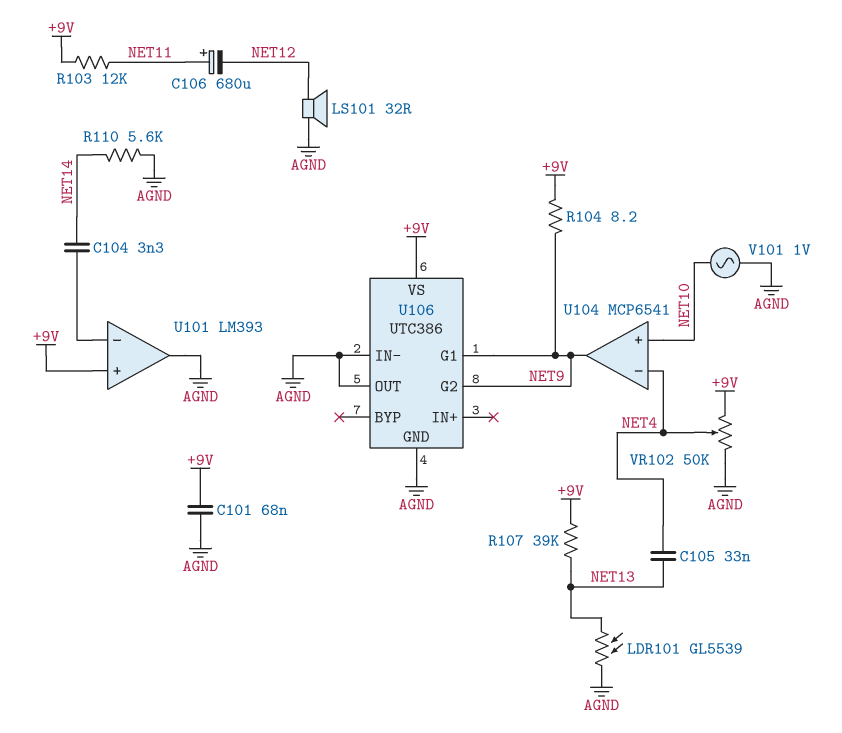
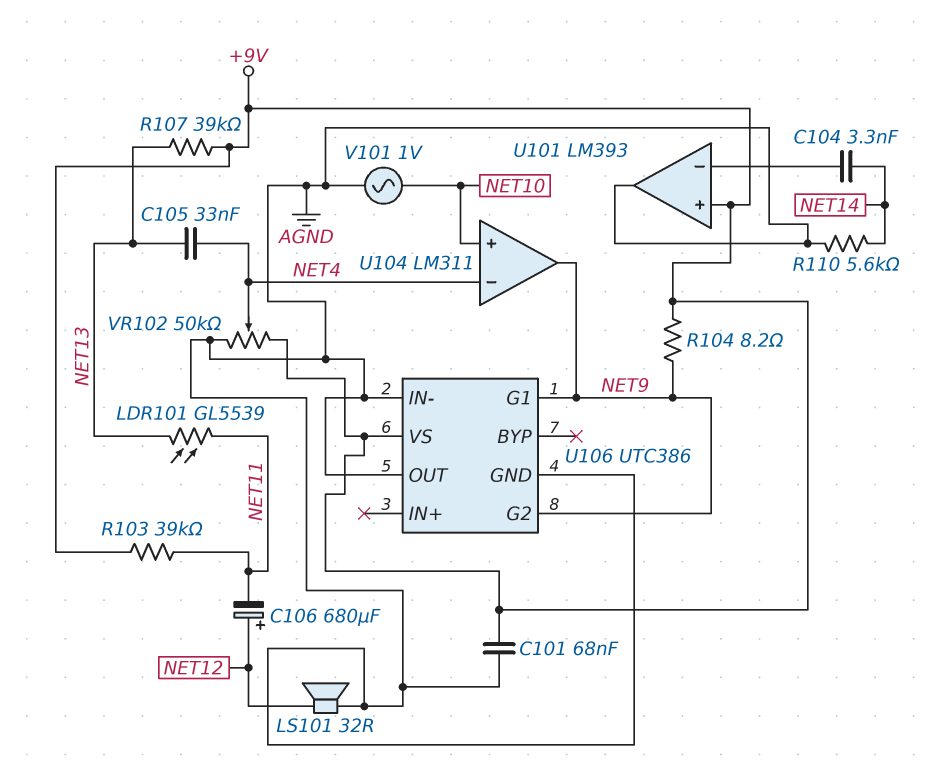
C106: 680uF (plus NET11, minus NET12) -> 680uF (plus NET12, minus NET11)
LDR101: GL5539 (AGND, NET13) -> GL5539 (NET11, NET13)
R103: 12k (+9V, NET11) -> 39k (+9V, NET11)
U104: MCP6541 -> LM311

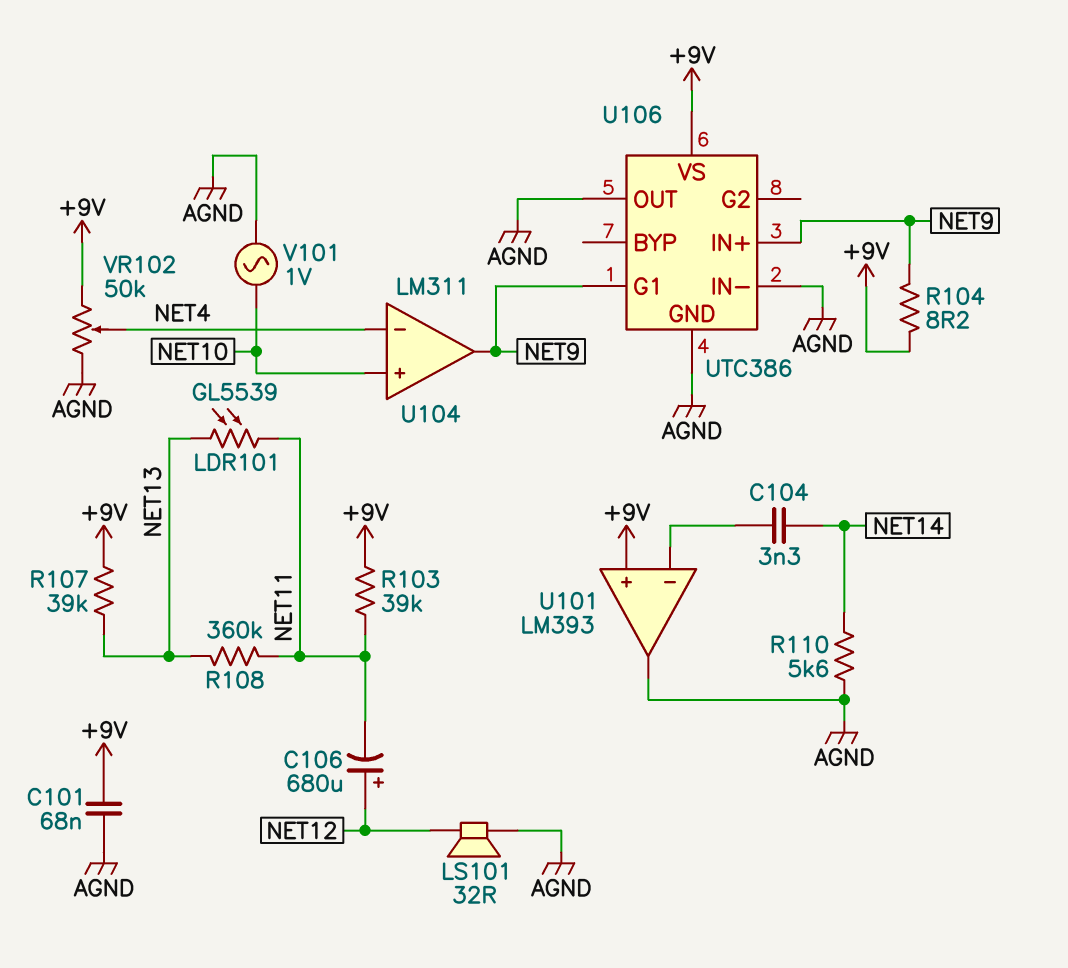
C105: 33nF (NET4, NET13) -> none
R108: none -> 360k (NET11, NET13)
U106 pin G2: NET9 -> none
U106 pin IN+: none -> NET9

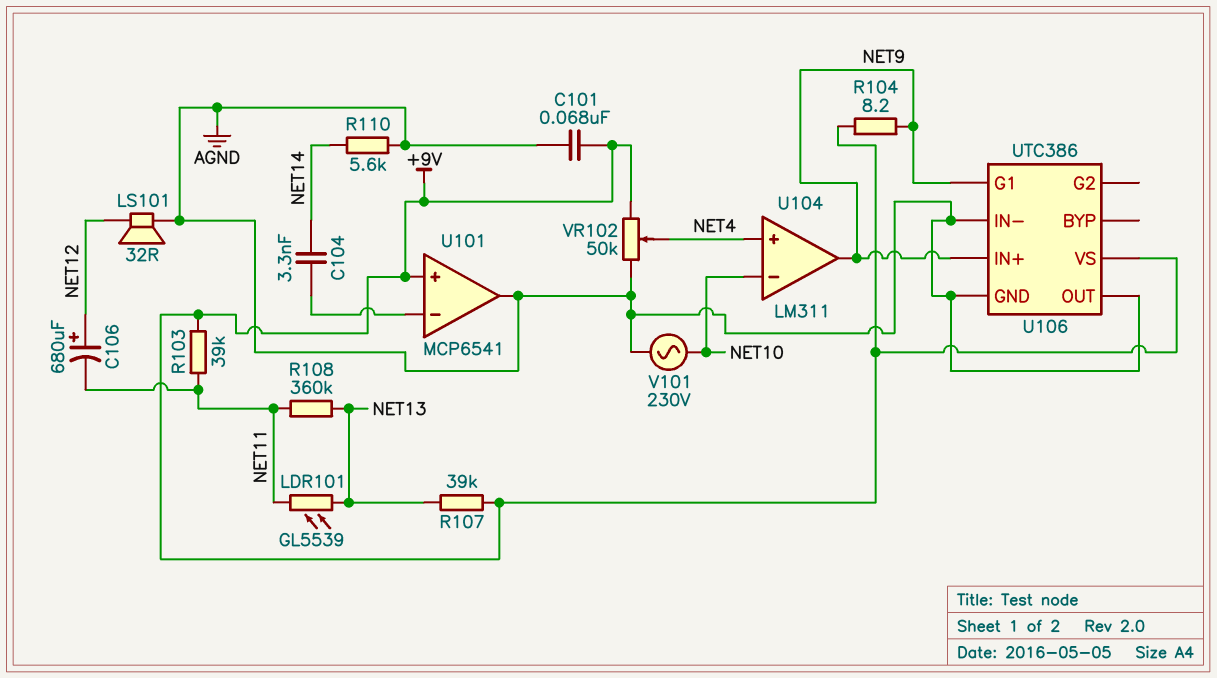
U101: LM393 -> MCP6541
U104 pin in+: NET10 -> NET4
U104 pin in-: NET4 -> NET10
V101: AC 1V (AGND, NET10) -> AC 230V (AGND, NET10)

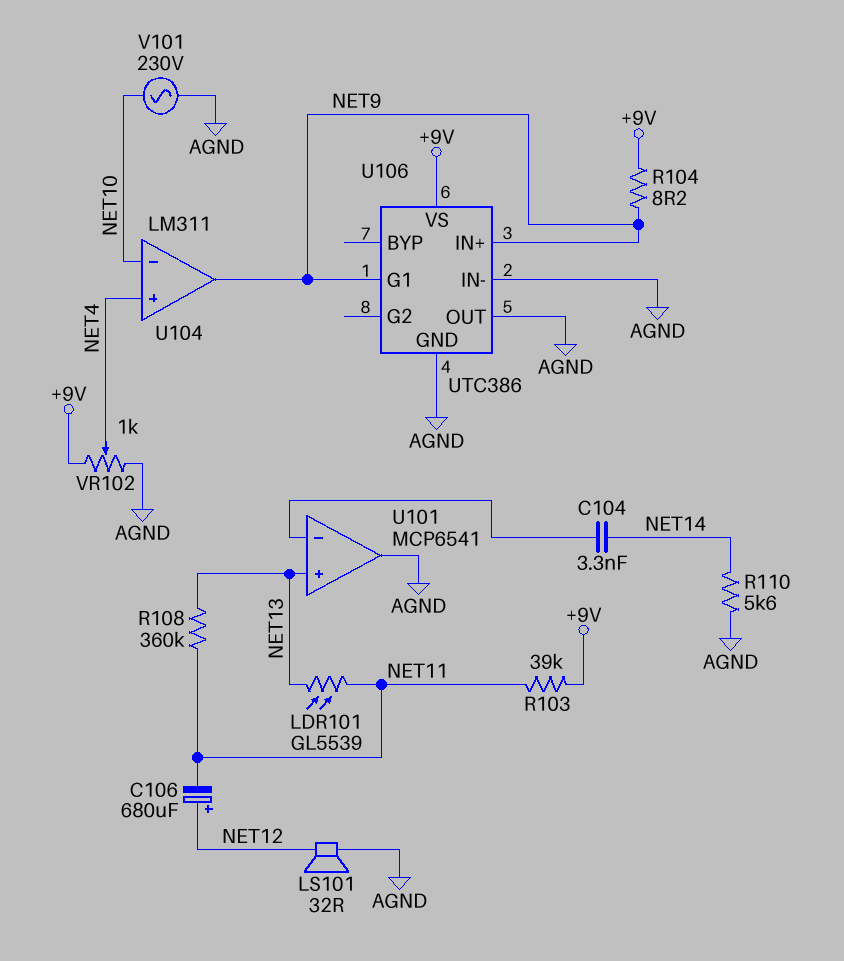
C101: 68nF (+9V, AGND) -> none
R107: 39k (+9V, NET13) -> none
U101 pin in+: +9V -> NET13
VR102: 50k (+9V, AGND, wiper NET4) -> 1k (+9V, AGND, wiper NET4)

